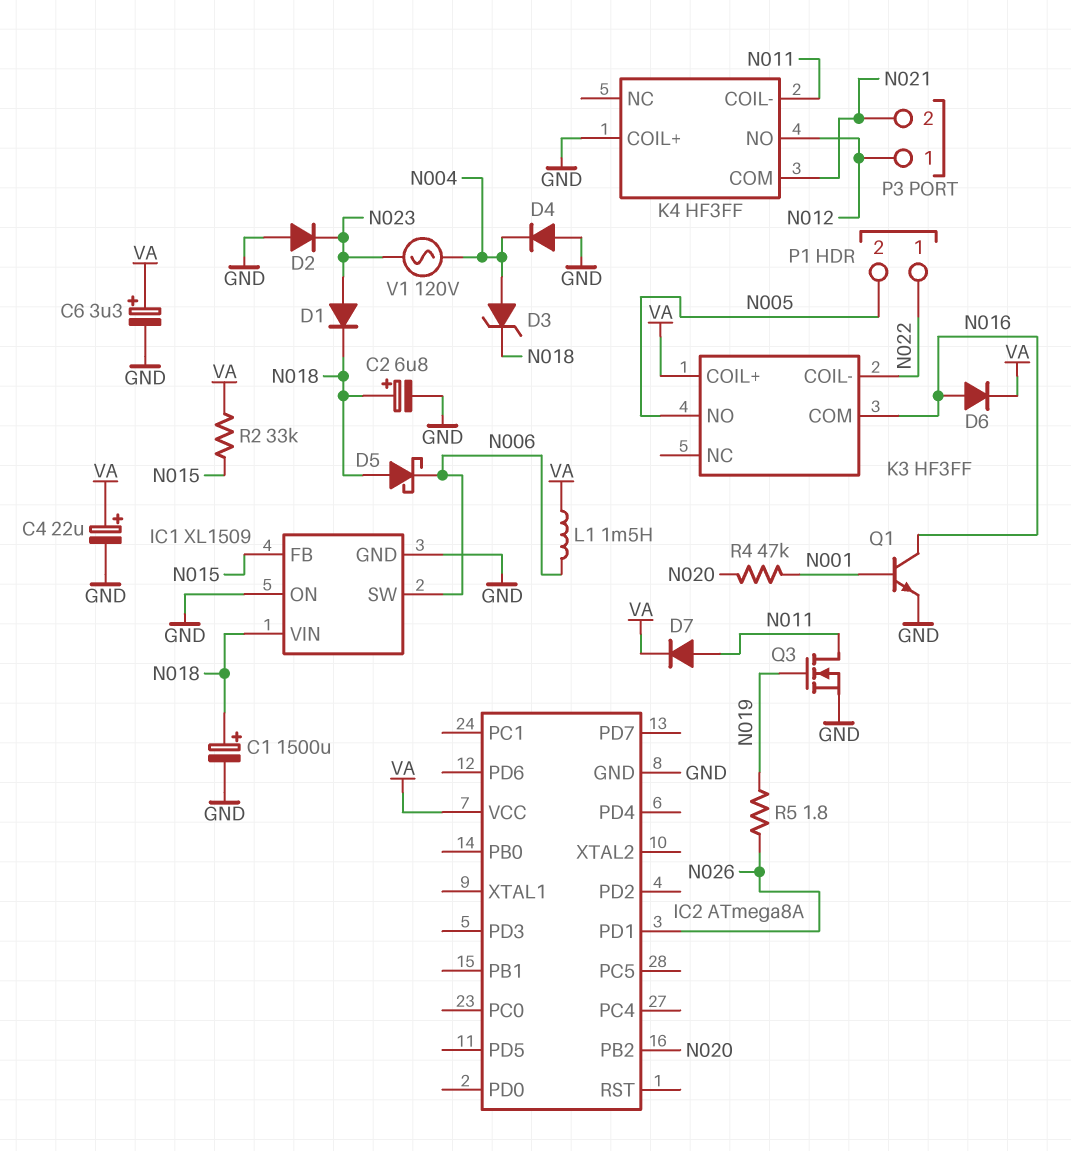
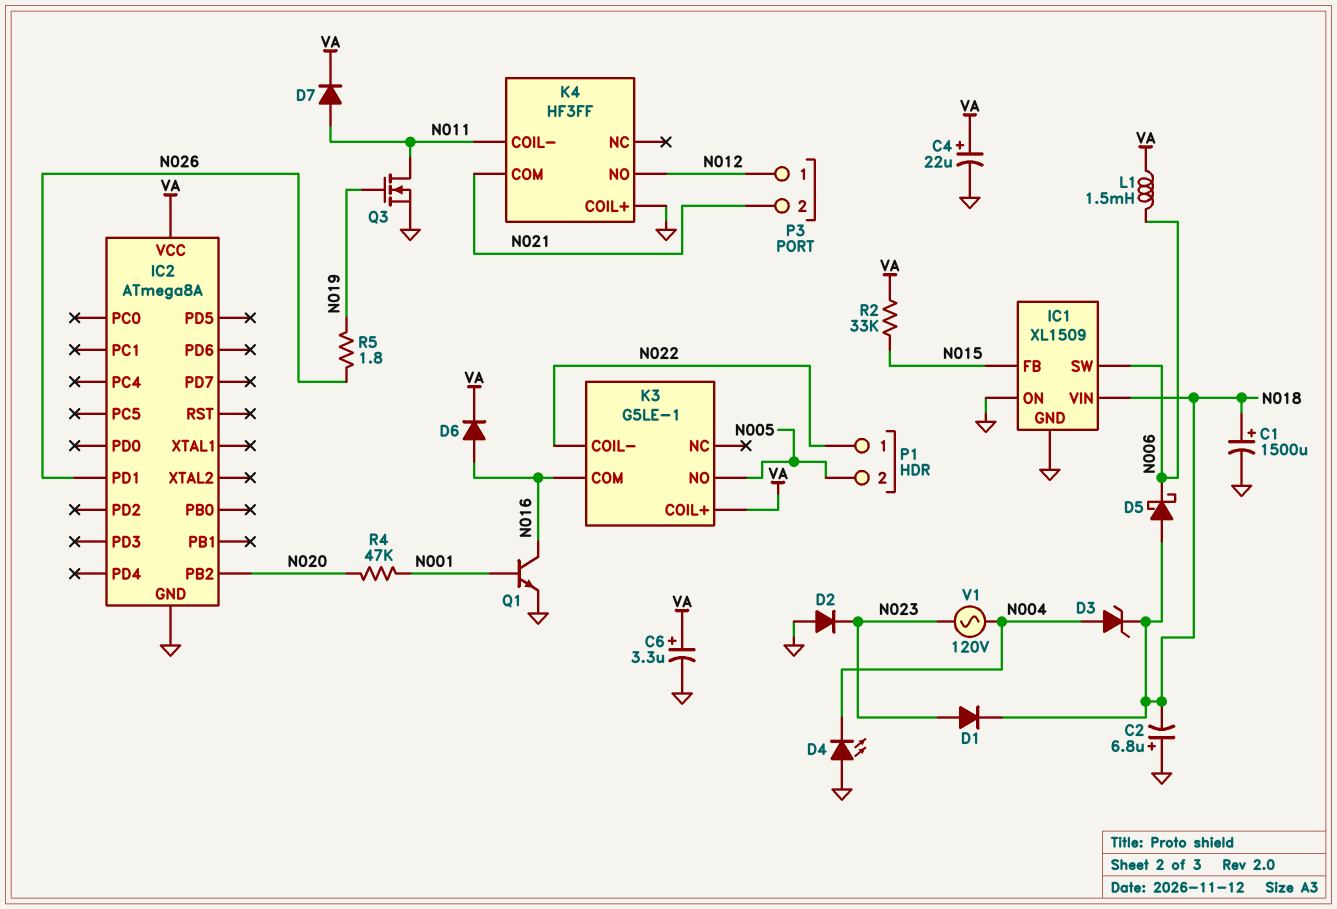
C2: 6.8uF (plus N018, minus GND) -> 6.8uF (plus GND, minus N018)
D4: diode (A GND, K N004) -> LED (A GND, K N004)
K3: HF3FF -> G5LE-1

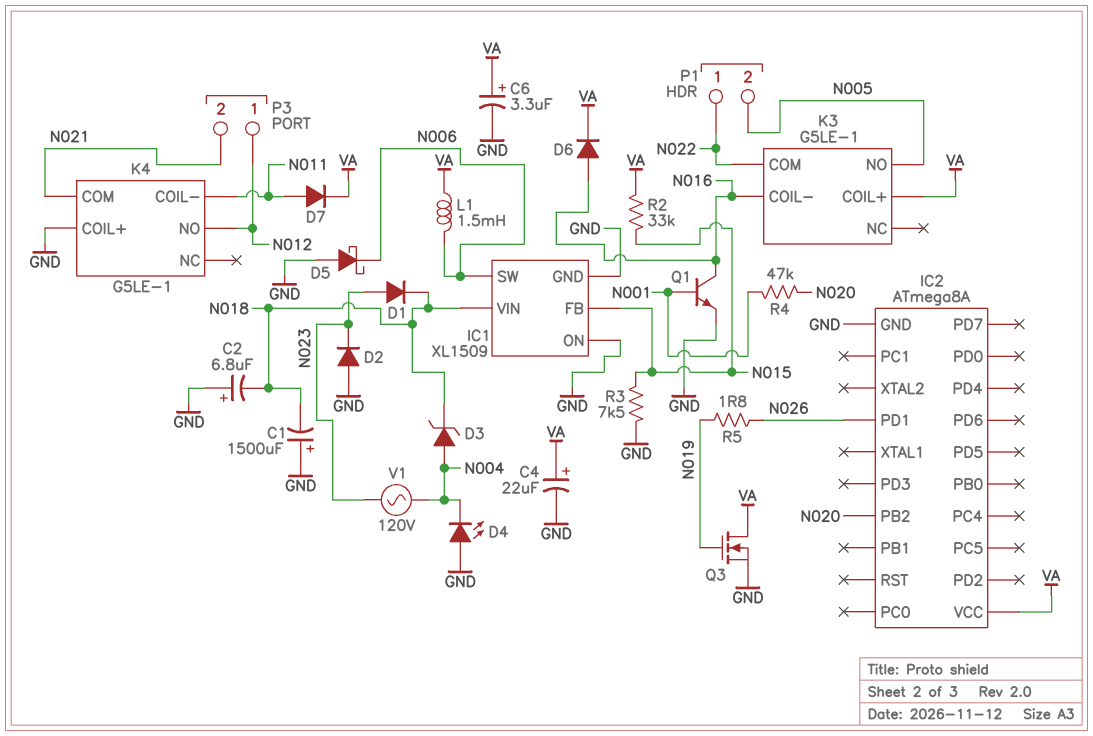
C1: 1500uF (plus N018, minus GND) -> 1500uF (plus GND, minus N018)
D5: schottky (A N018, K N006) -> schottky (A GND, K N006)
K3 pin COIL-: N022 -> N016
K3 pin COM: N016 -> N022
K4: HF3FF -> G5LE-1
Q3: NMOS (G N019, D N011, S GND) -> NMOS (G N019, D VA, S GND)
R3: none -> 7.5k (GND, N015)

